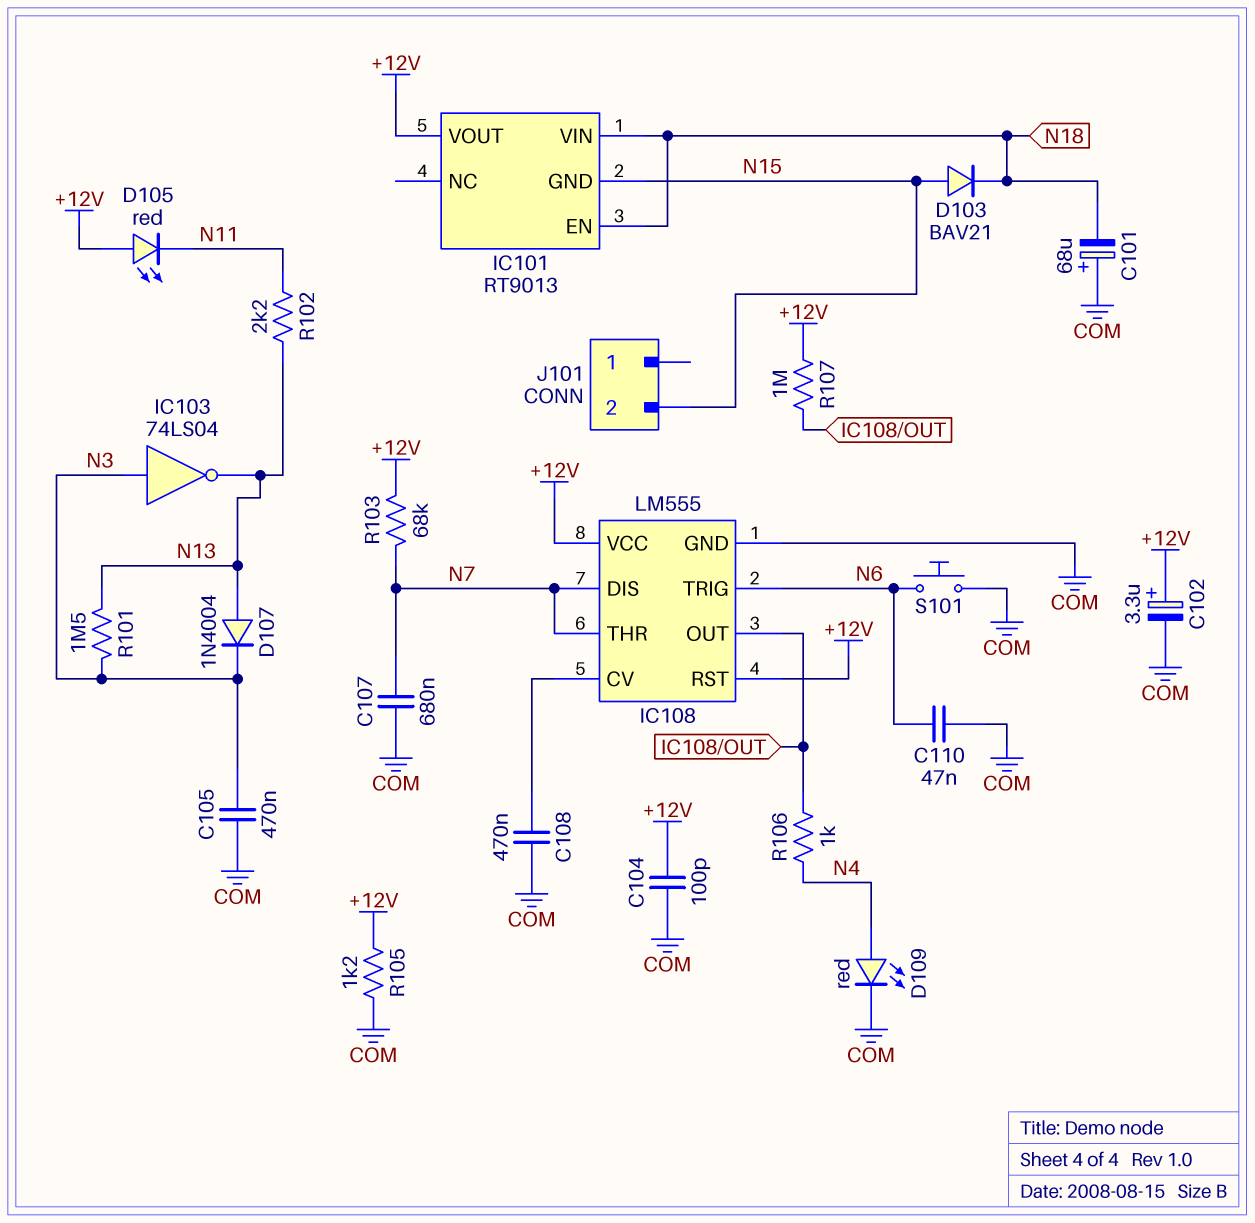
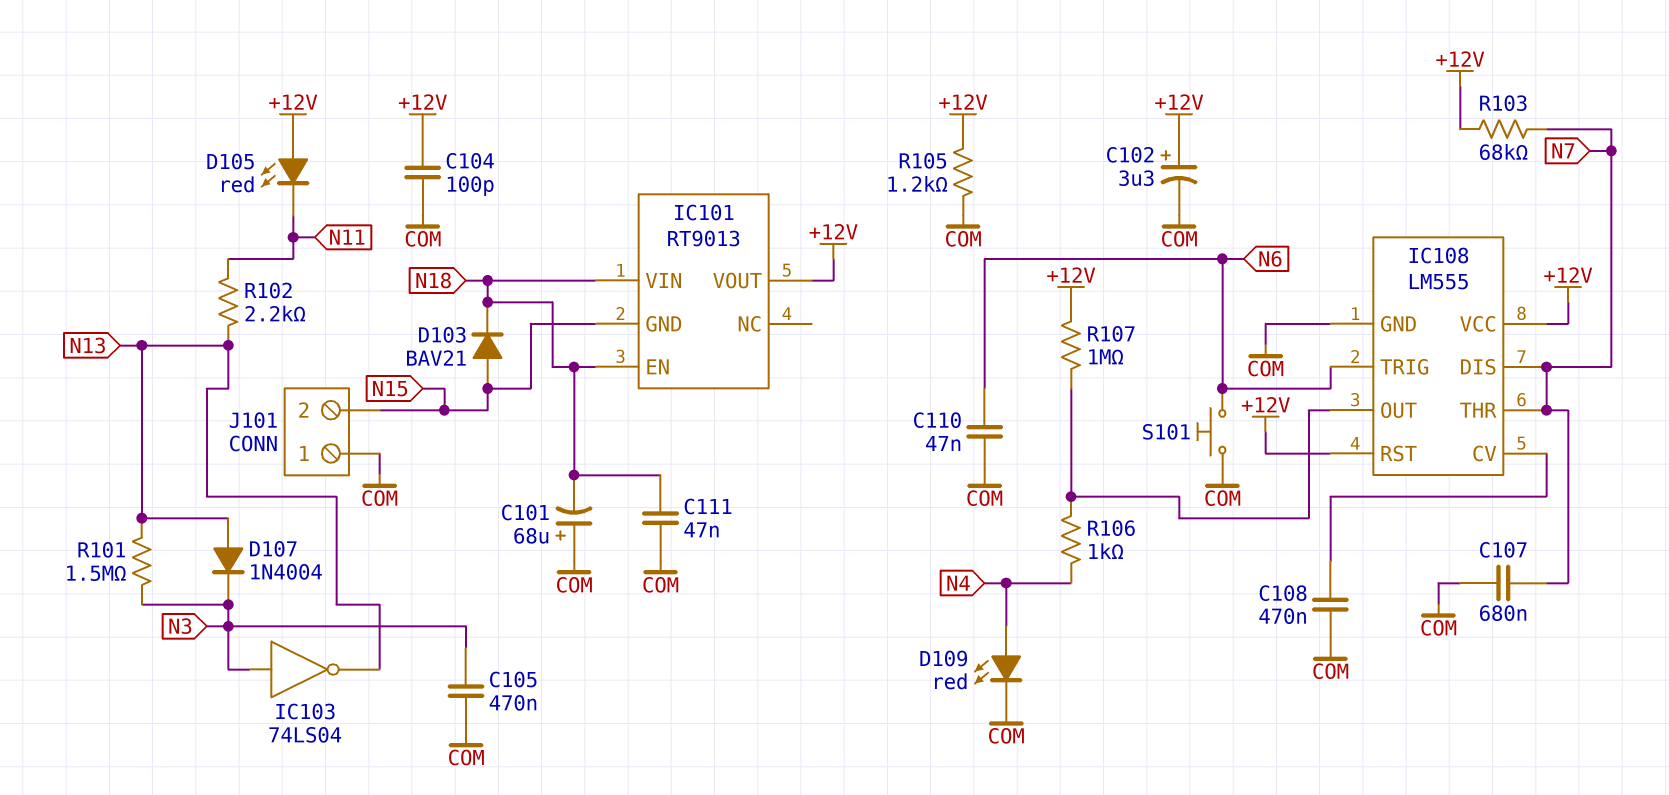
C111: none -> 47nF (COM, N18)
J101 pin 1: none -> COM

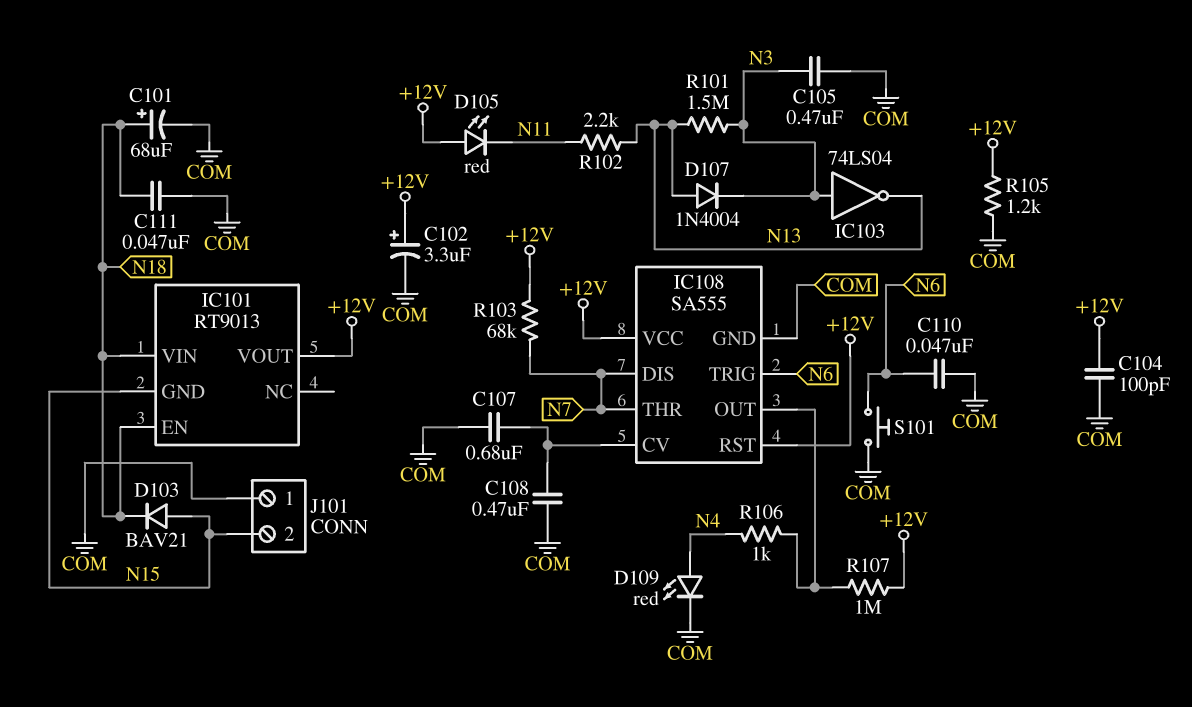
C101: 68uF (plus COM, minus N18) -> 68uF (plus N18, minus COM)
C107: 680nF (COM, N7) -> 680nF (COM, IC108/CV)
IC108: LM555 -> SA555

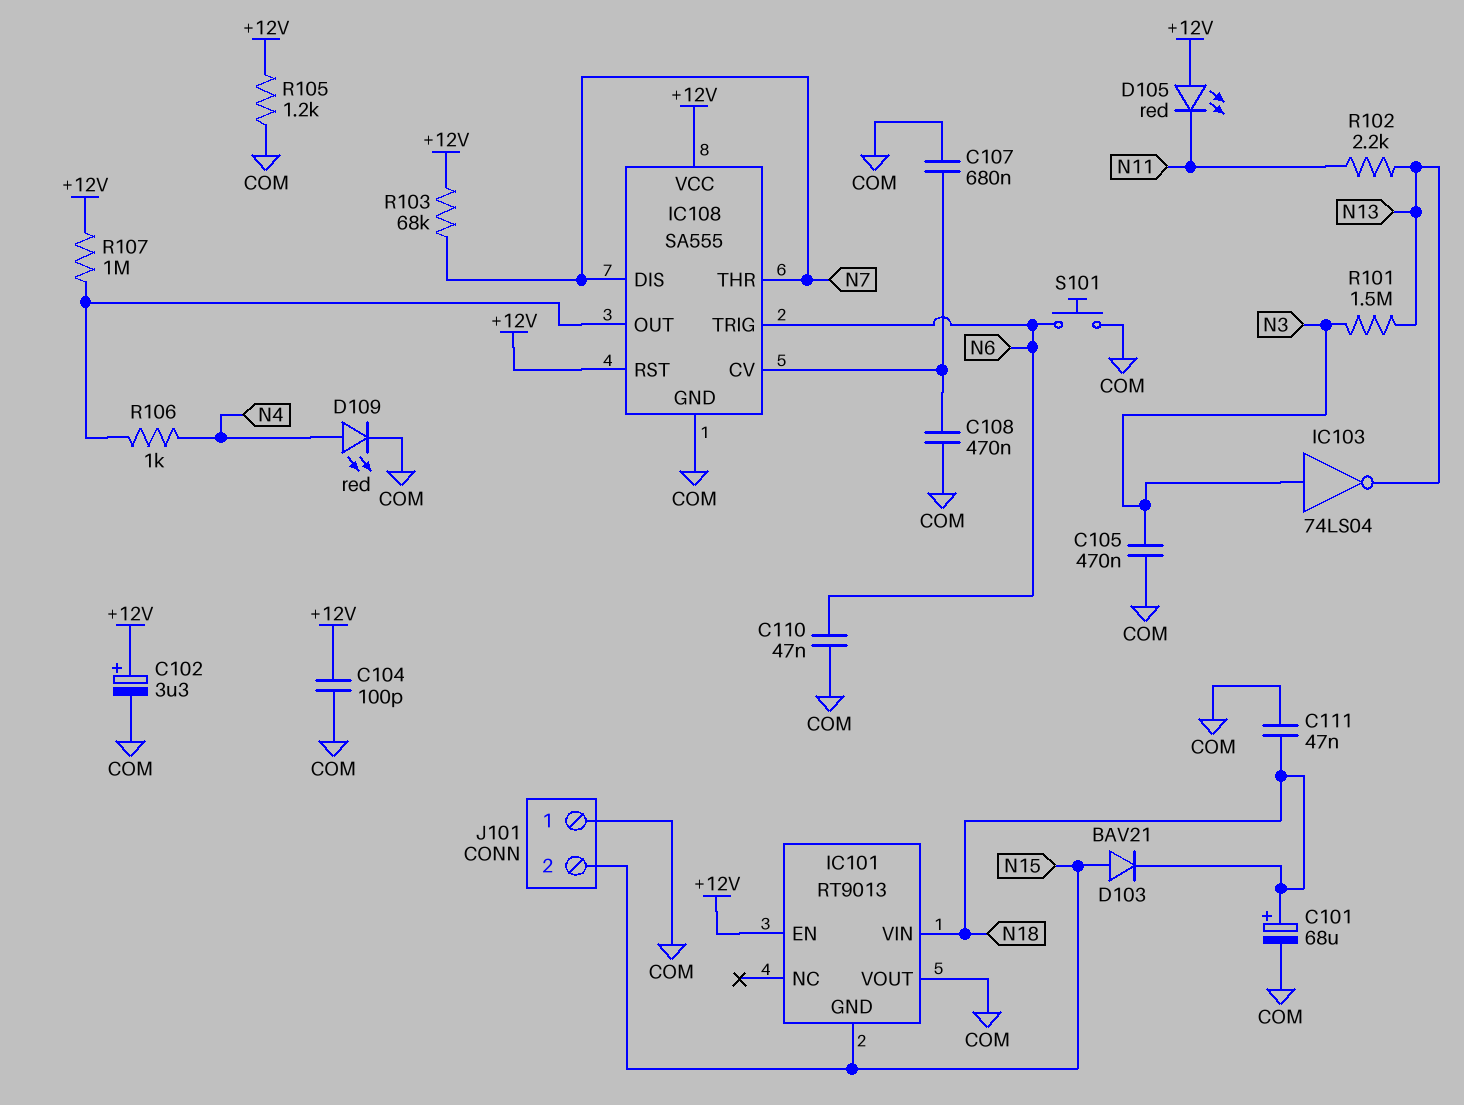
D107: diode 1N4004 (A N13, K N3) -> none
IC101 pin EN: N18 -> +12V
IC101 pin VOUT: +12V -> COM

